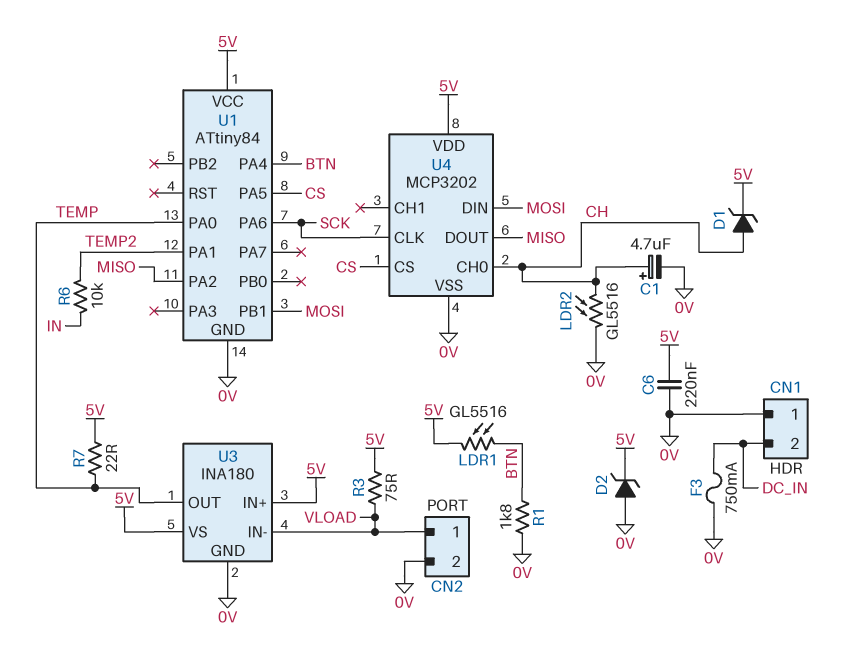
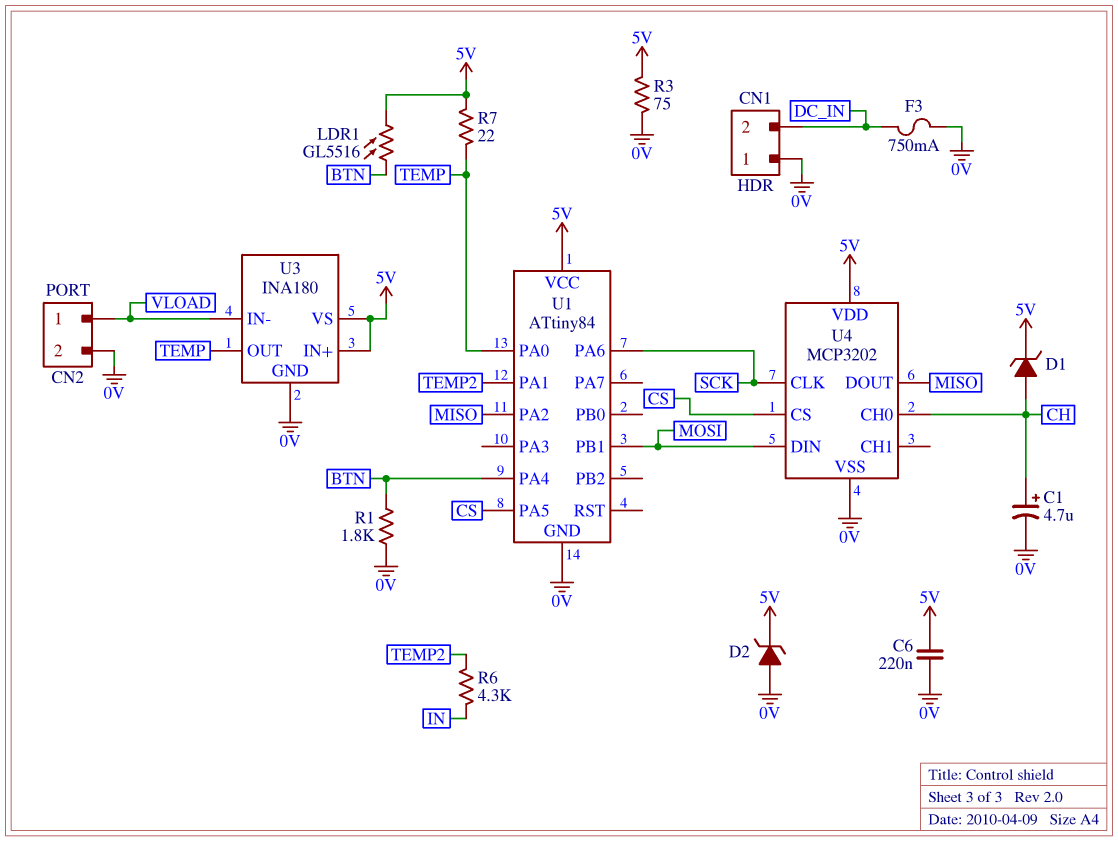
LDR2: GL5516 (0V, CH) -> none
R3: 75 (5V, VLOAD) -> 75 (0V, 5V)
R6: 10k (IN, TEMP2) -> 4.3k (IN, TEMP2)

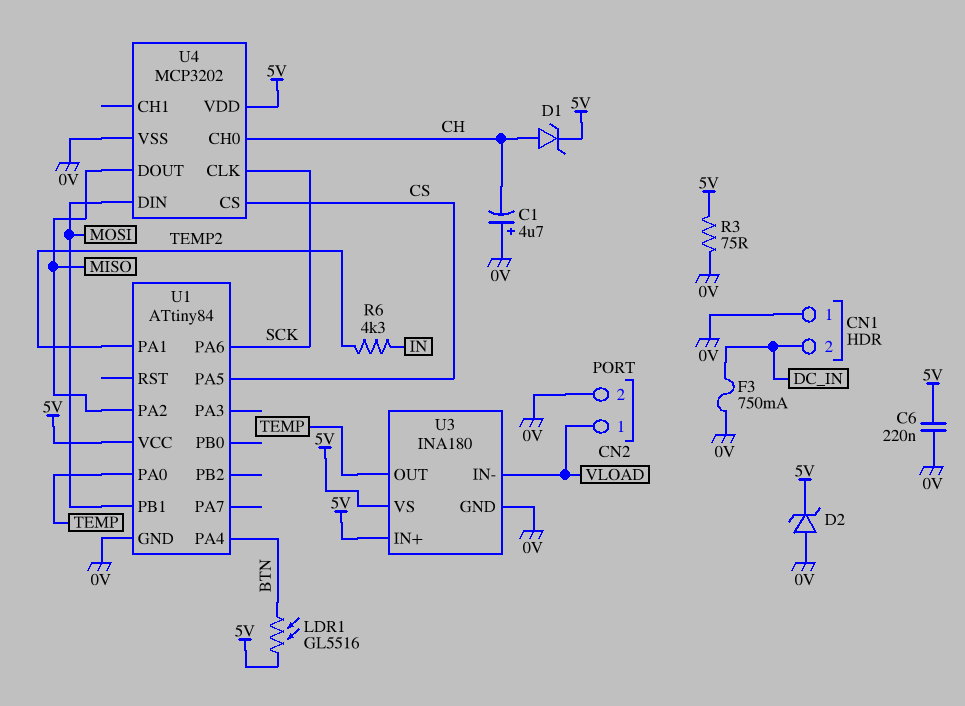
C1: 4.7uF (plus CH, minus 0V) -> 4.7uF (plus 0V, minus CH)
R1: 1.8k (0V, BTN) -> none
R7: 22 (5V, TEMP) -> none

